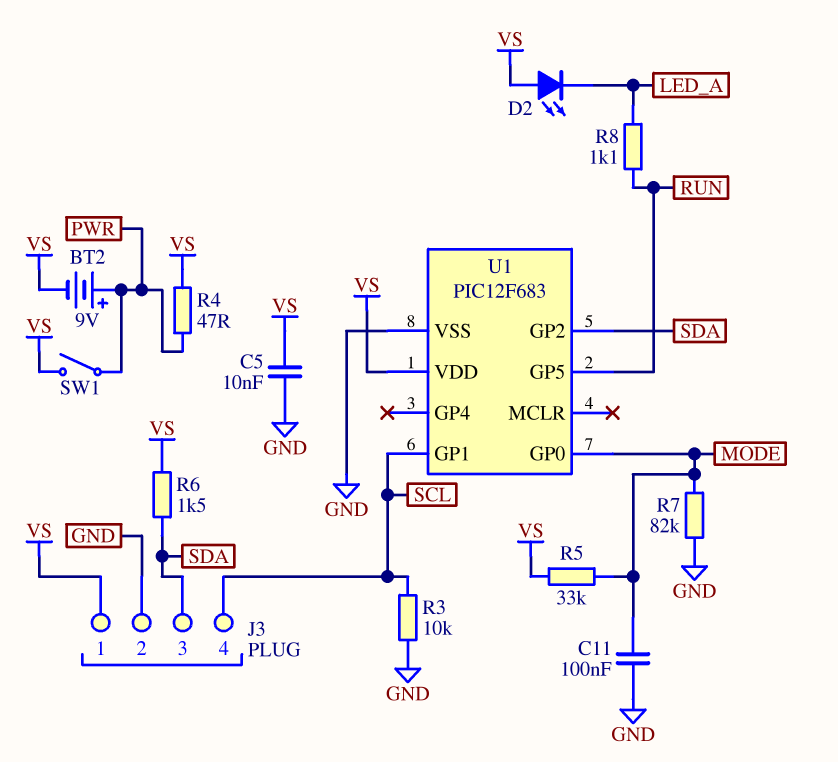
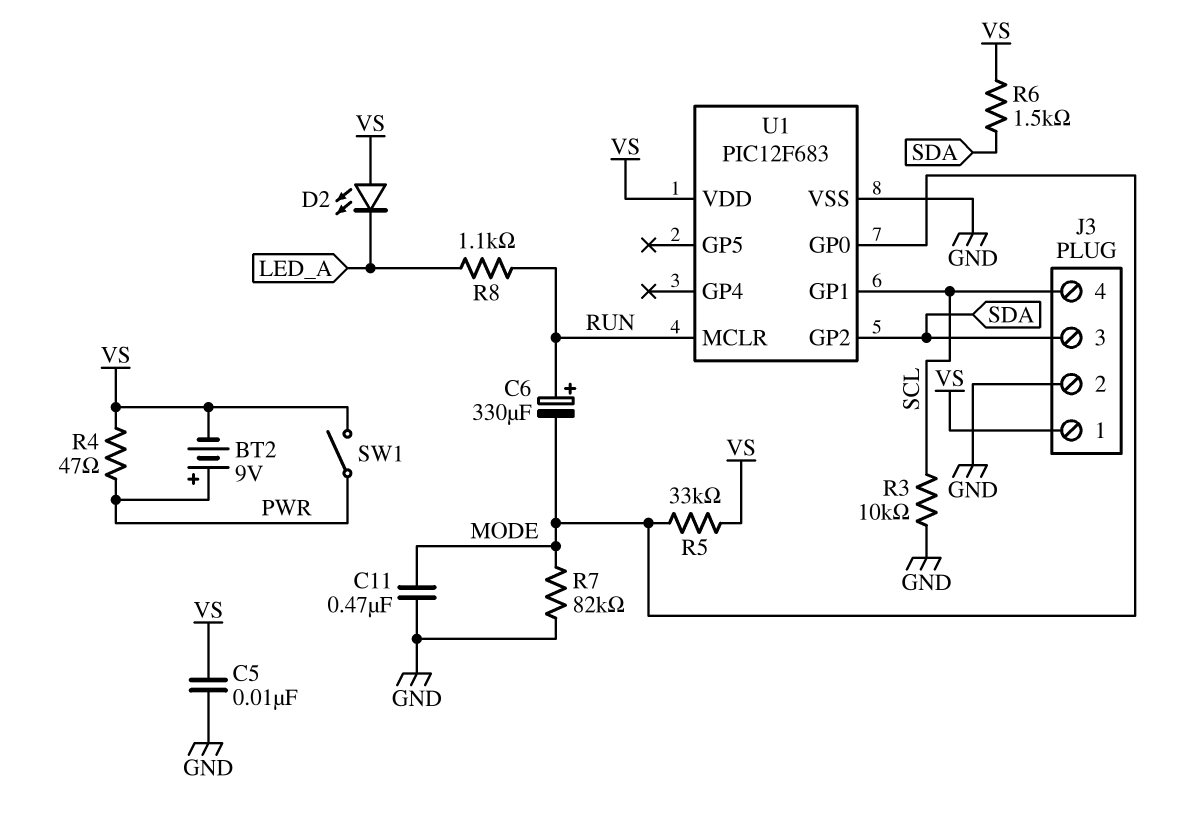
C6: none -> 330uF (plus RUN, minus MODE)
C11: 100nF (GND, MODE) -> 470nF (GND, MODE)
U1 pin GP5: RUN -> none
U1 pin MCLR: none -> RUN

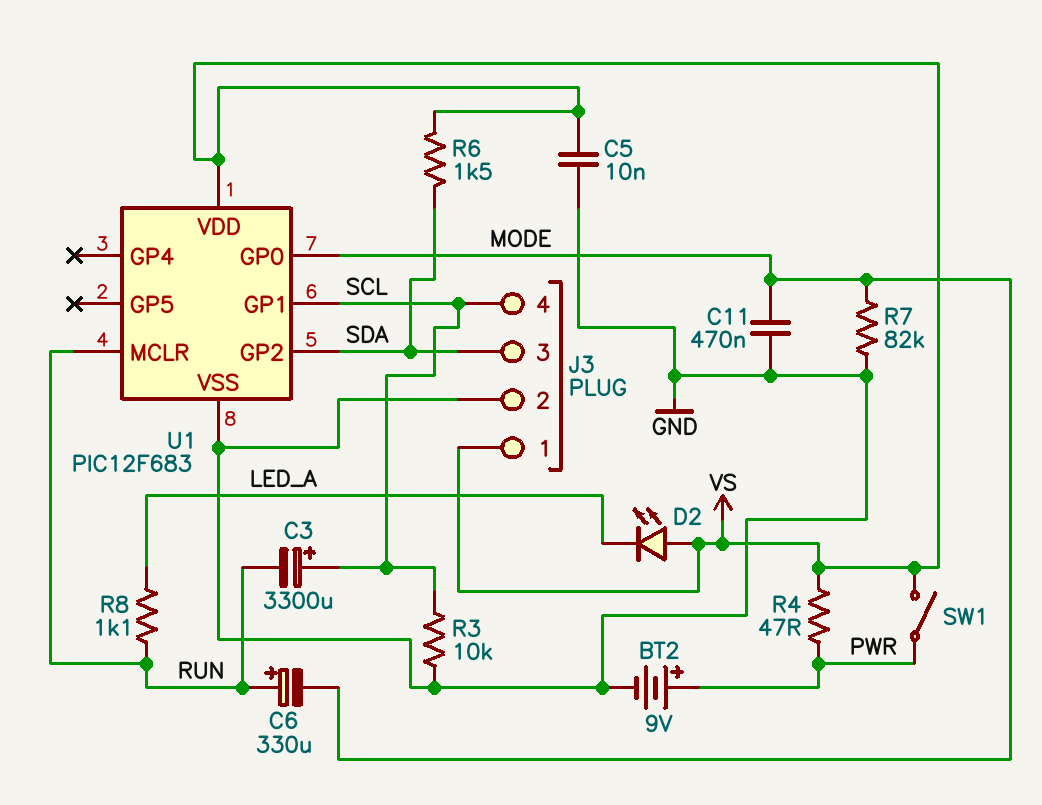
BT2: 9V (plus PWR, minus VS) -> 9V (plus PWR, minus GND)
C3: none -> 3300uF (plus SCL, minus RUN)
R5: 33k (MODE, VS) -> none

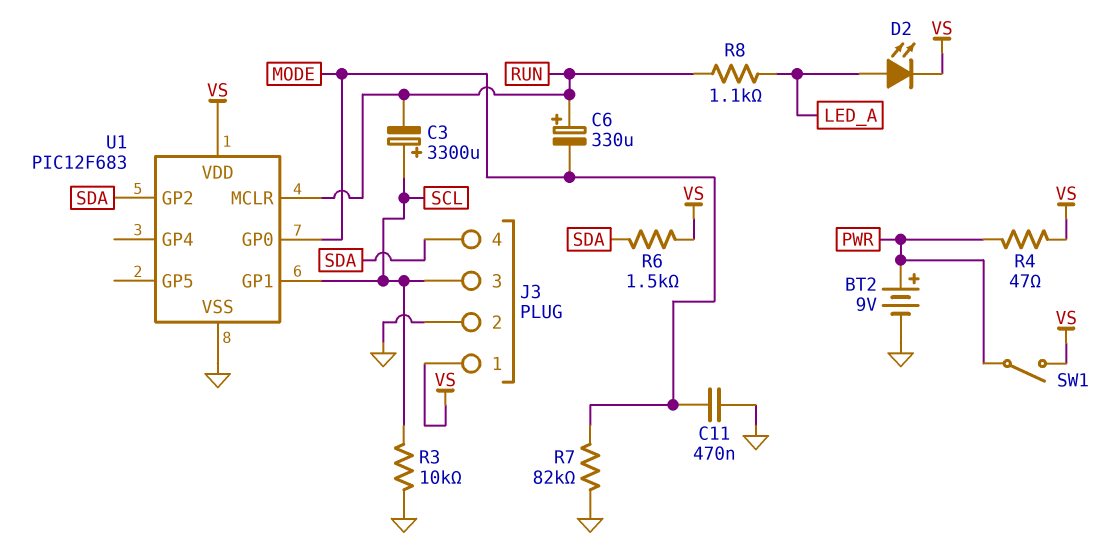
C5: 10nF (GND, VS) -> none
D2: LED (A VS, K LED_A) -> LED (A LED_A, K VS)
J3 pin 3: SDA -> SCL
J3 pin 4: SCL -> SDA

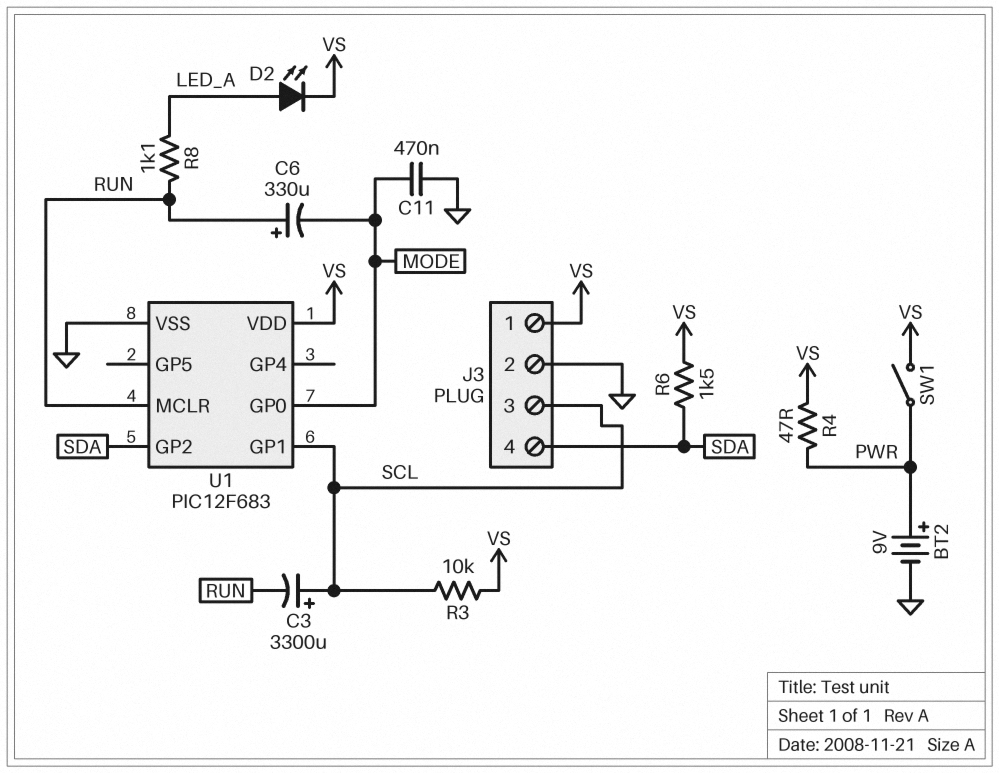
R3: 10k (GND, SCL) -> 10k (SCL, VS)
R7: 82k (GND, MODE) -> none

